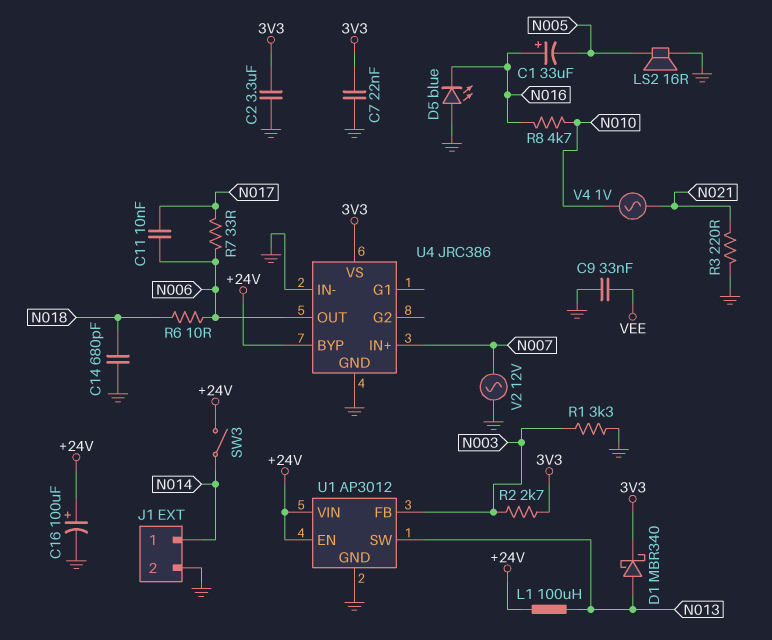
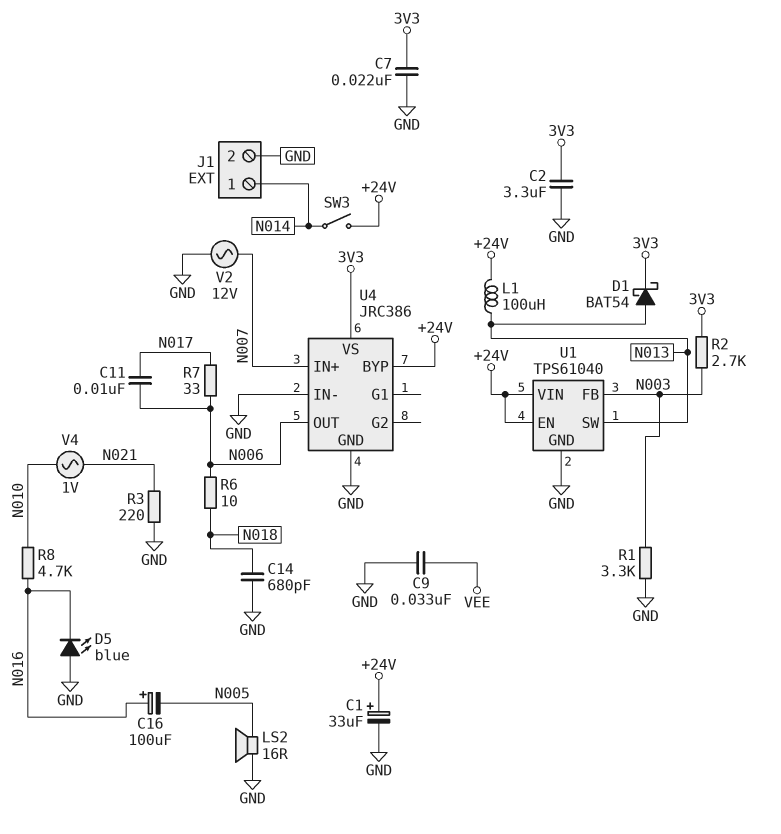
C1: 33uF (plus N016, minus N005) -> 33uF (plus +24V, minus GND)
C16: 100uF (plus +24V, minus GND) -> 100uF (plus N016, minus N005)
D1: schottky MBR340 (A N013, K 3V3) -> schottky BAT54 (A N013, K 3V3)
U1: AP3012 -> TPS61040

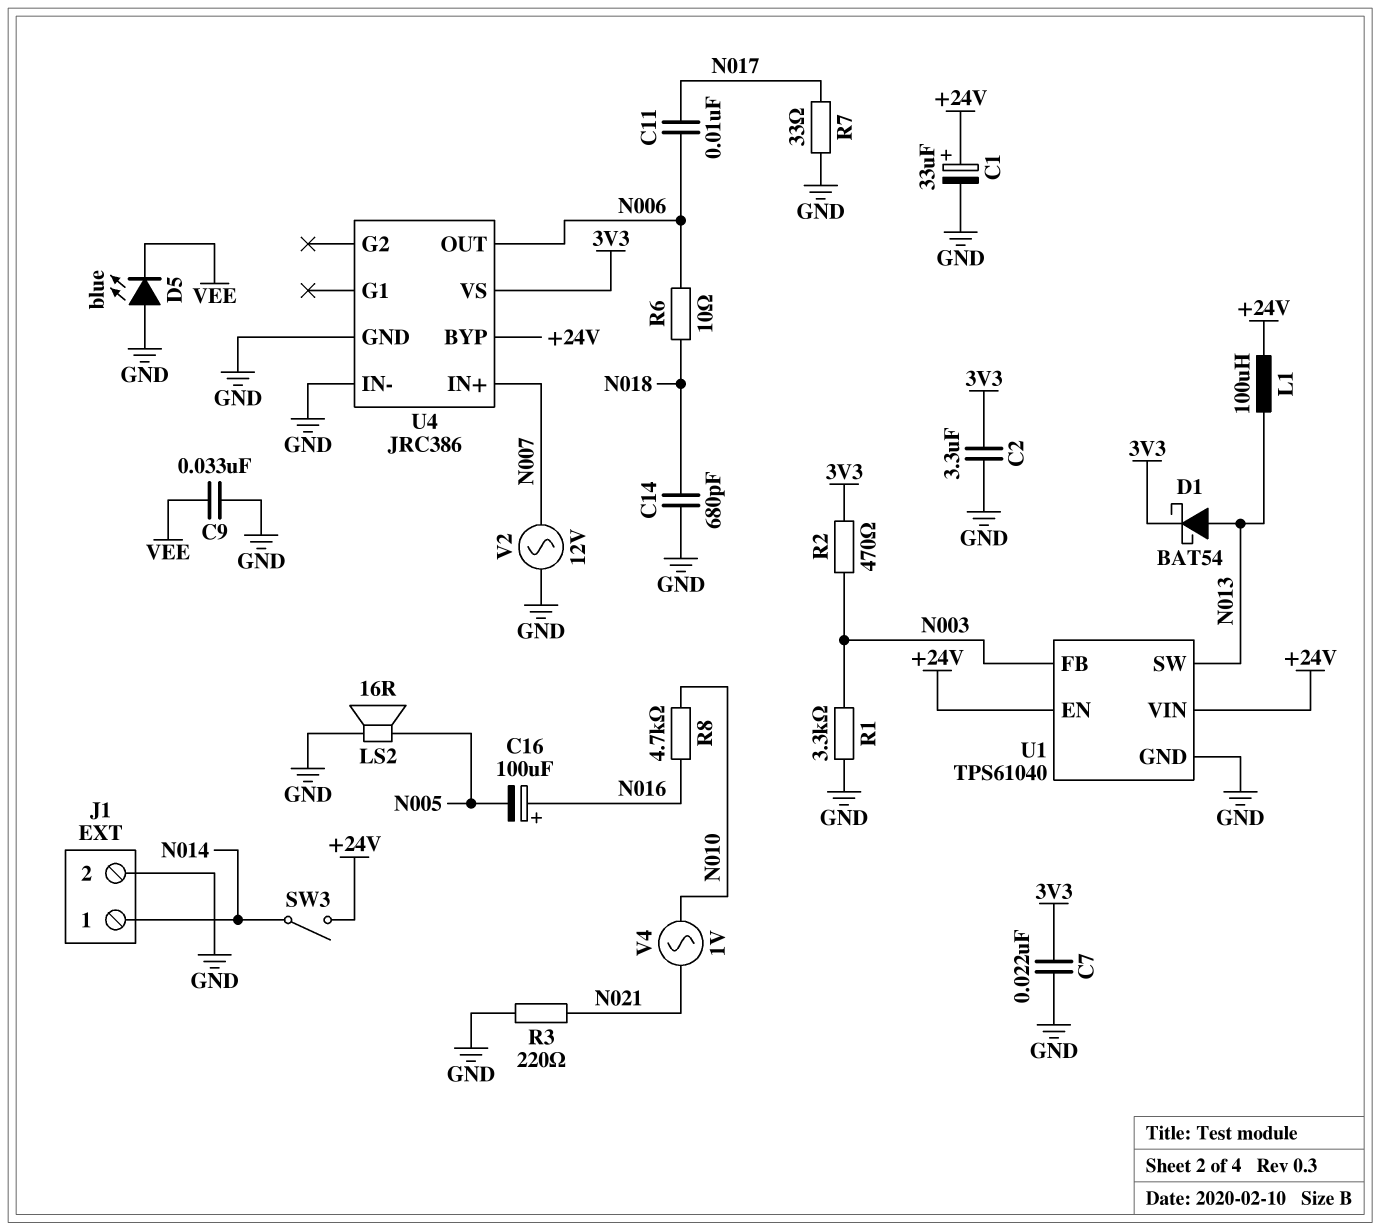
D5: LED blue (A GND, K N016) -> LED blue (A GND, K VEE)
R2: 2.7k (3V3, N003) -> 470 (3V3, N003)
R7: 33 (N006, N017) -> 33 (GND, N017)

